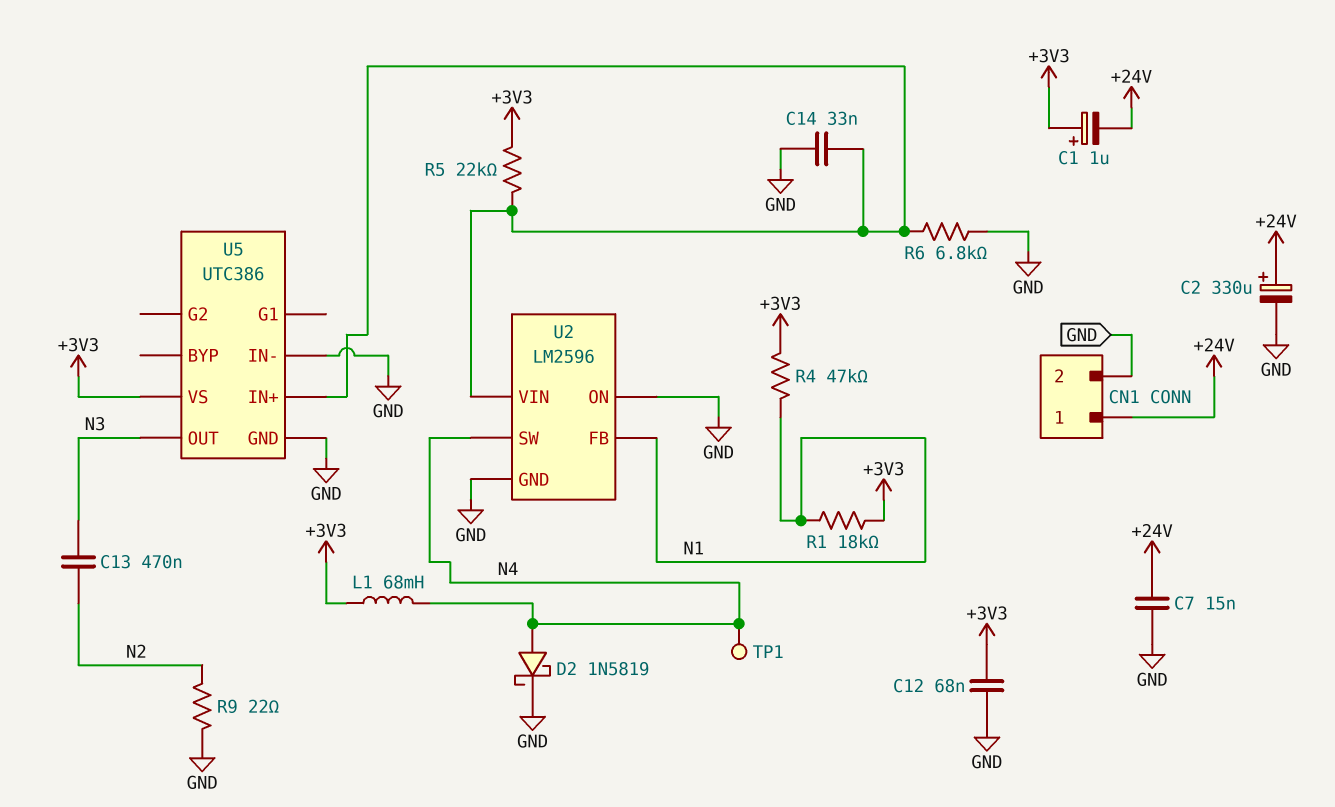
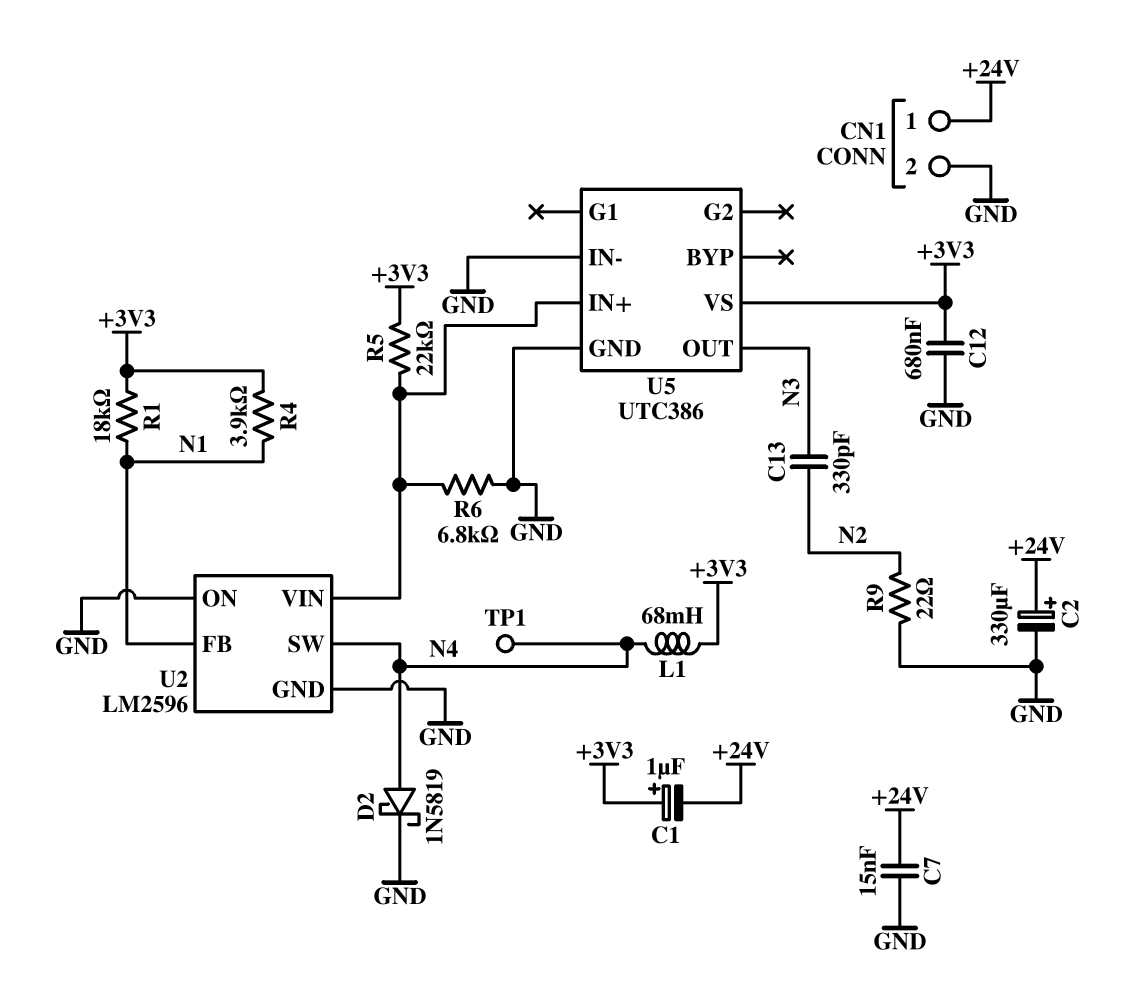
C12: 68nF (+3V3, GND) -> 680nF (+3V3, GND)
C13: 470nF (N2, N3) -> 330pF (N2, N3)
C14: 33nF (GND, U2/VIN) -> none
R4: 47k (+3V3, N1) -> 3.9k (+3V3, N1)

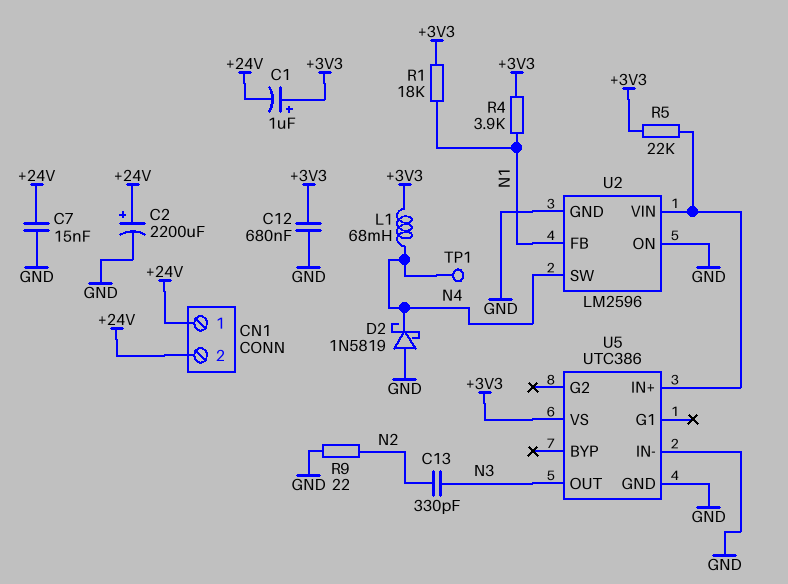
C2: 330uF (plus +24V, minus GND) -> 2200uF (plus +24V, minus GND)
CN1 pin 2: GND -> +24V
D2: schottky 1N5819 (A N4, K GND) -> schottky 1N5819 (A GND, K N4)
R6: 6.8k (GND, U2/VIN) -> none

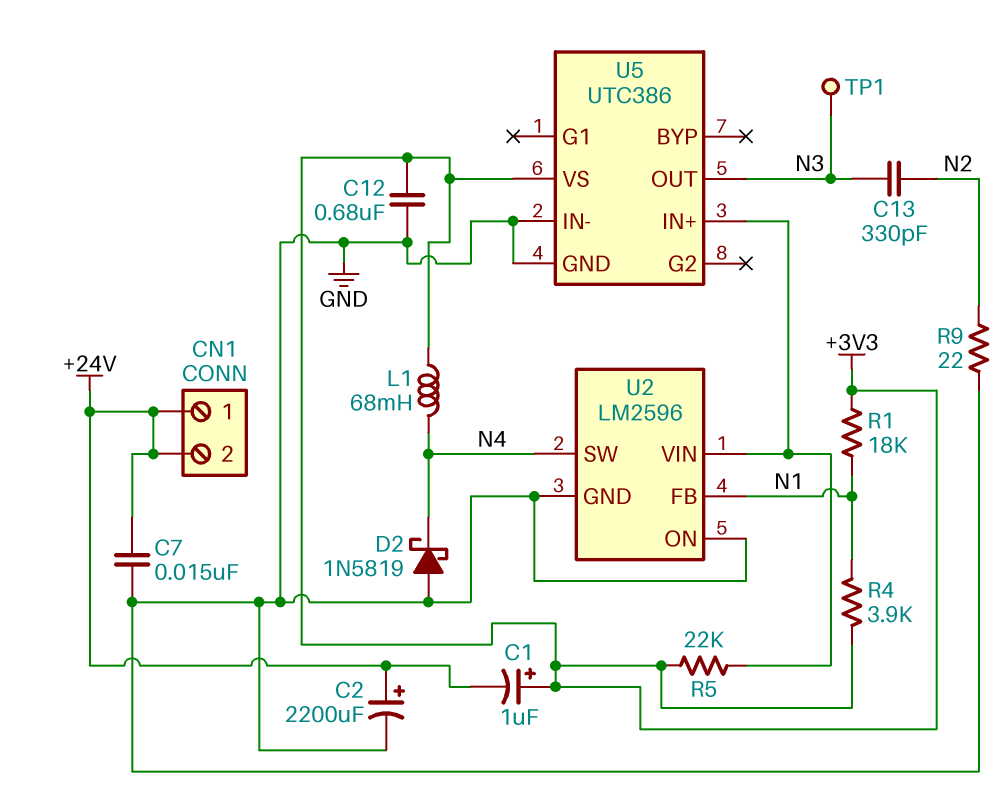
TP1: test point (N4) -> test point (N3)

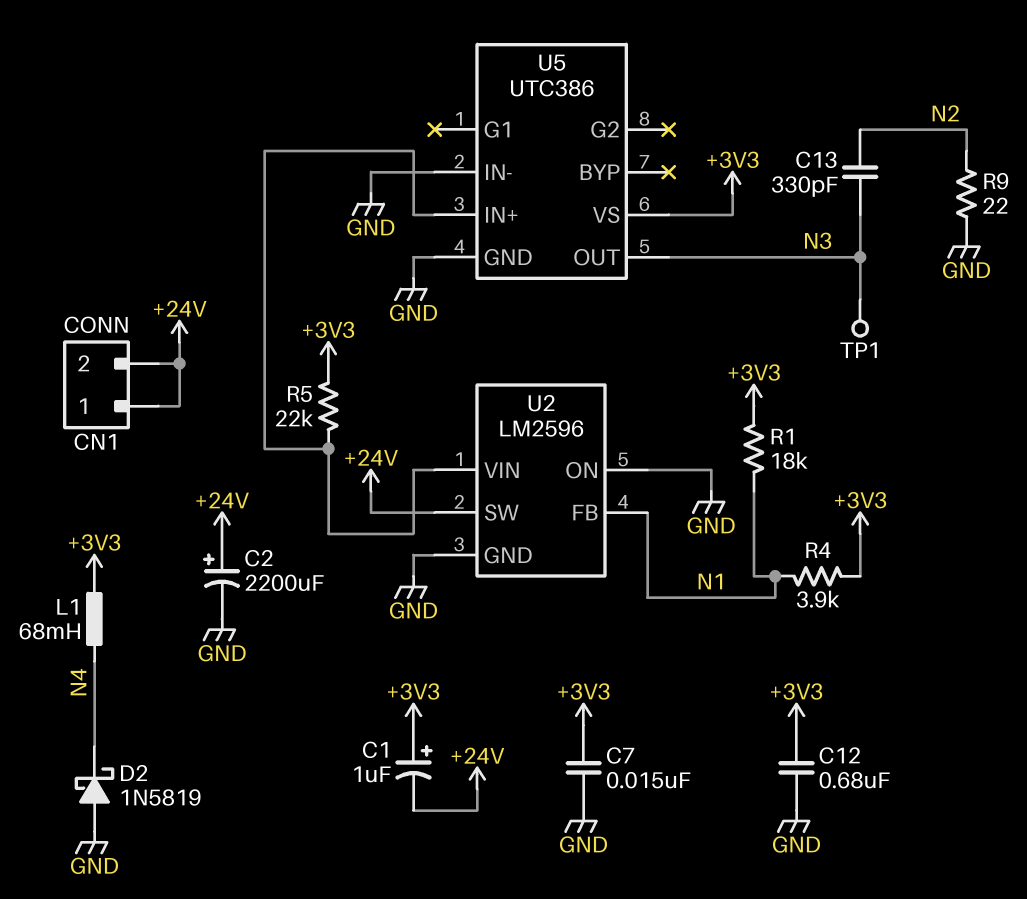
C7: 15nF (+24V, GND) -> 15nF (+3V3, GND)
U2 pin SW: N4 -> +24V

